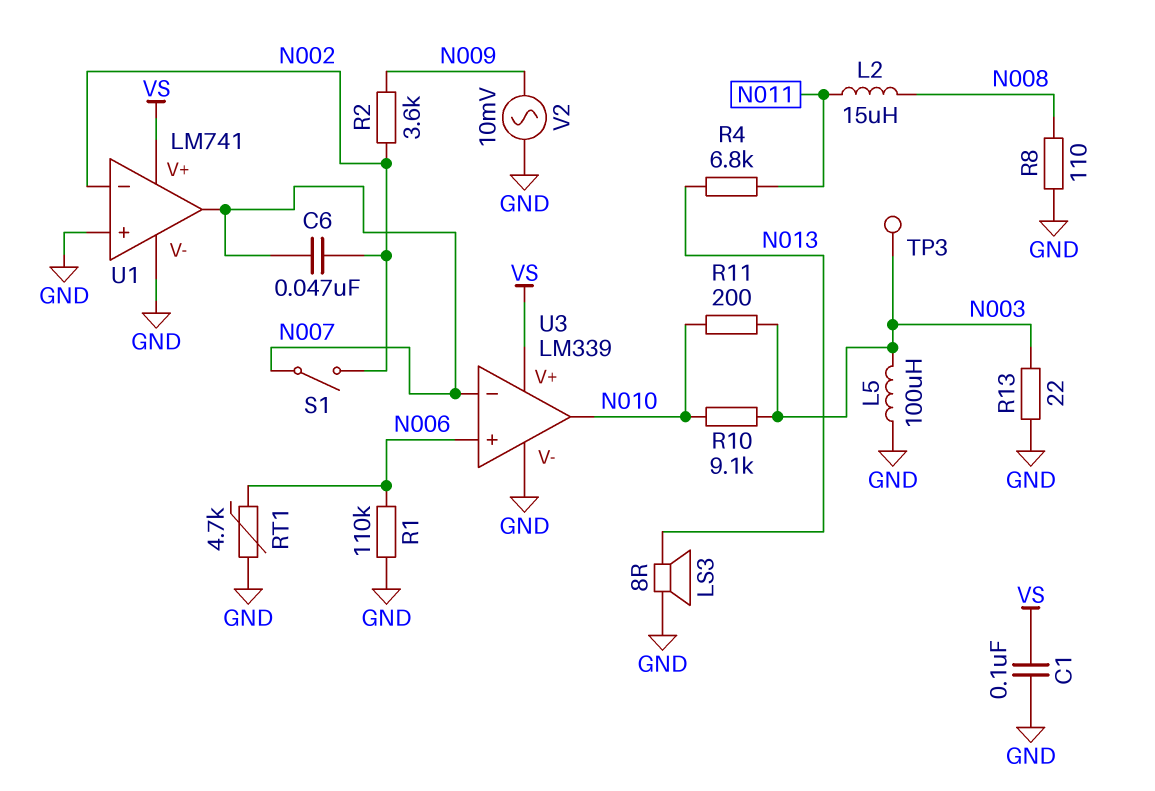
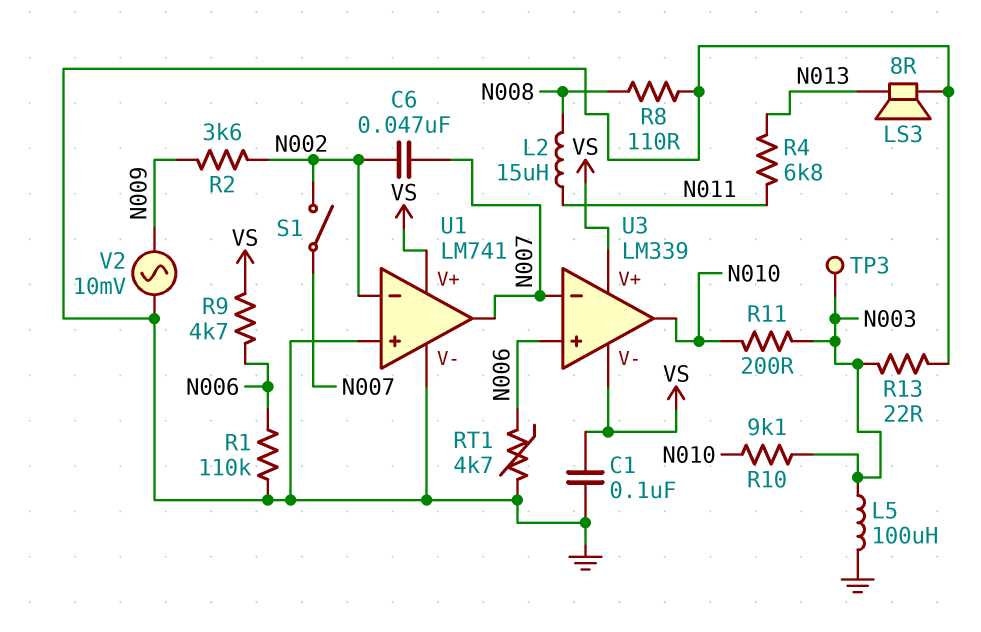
R9: none -> 4.7k (N006, VS)
U3 pin V-: GND -> VS

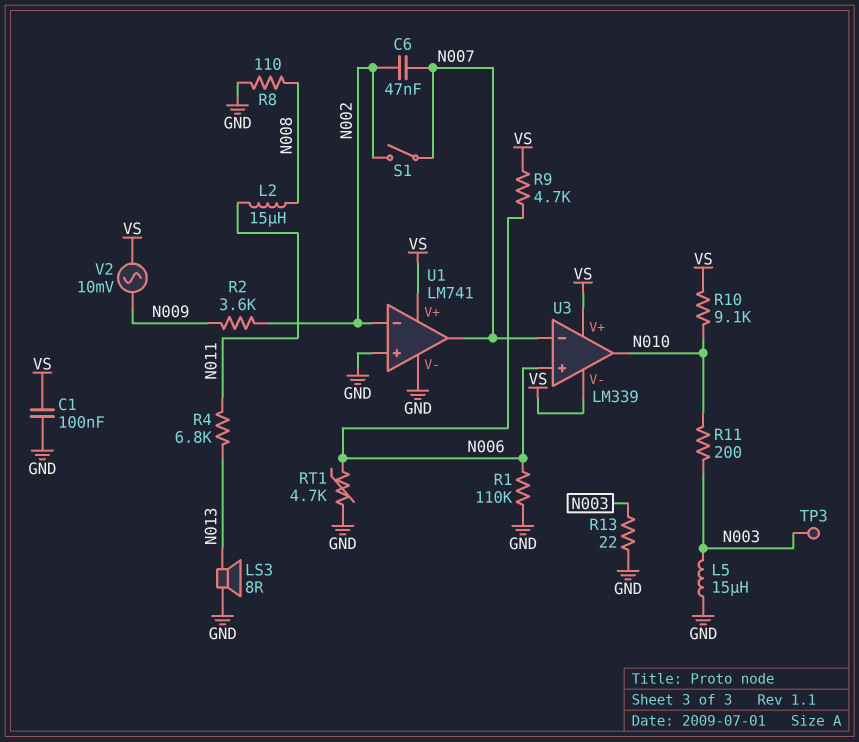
L5: 100uH (GND, N003) -> 15uH (GND, N003)
R10: 9.1k (N003, N010) -> 9.1k (N010, VS)
V2: AC 10mV (GND, N009) -> AC 10mV (N009, VS)

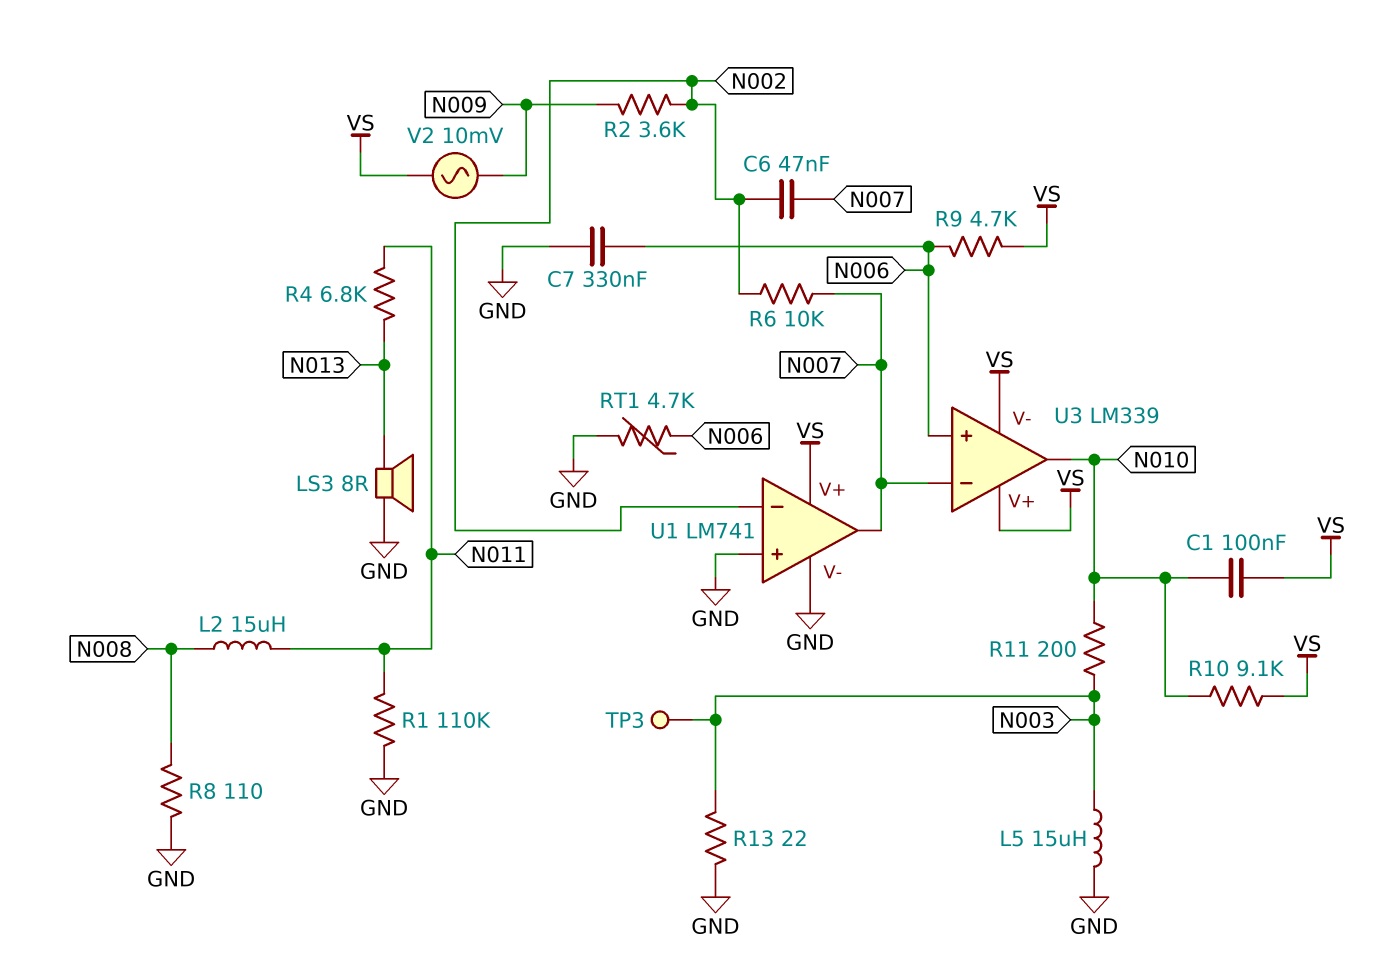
C1: 100nF (GND, VS) -> 100nF (N010, VS)
C7: none -> 330nF (GND, N006)
R1: 110k (GND, N006) -> 110k (GND, N011)
R6: none -> 10k (N002, N007)
S1: switch (N002, N007) -> none

